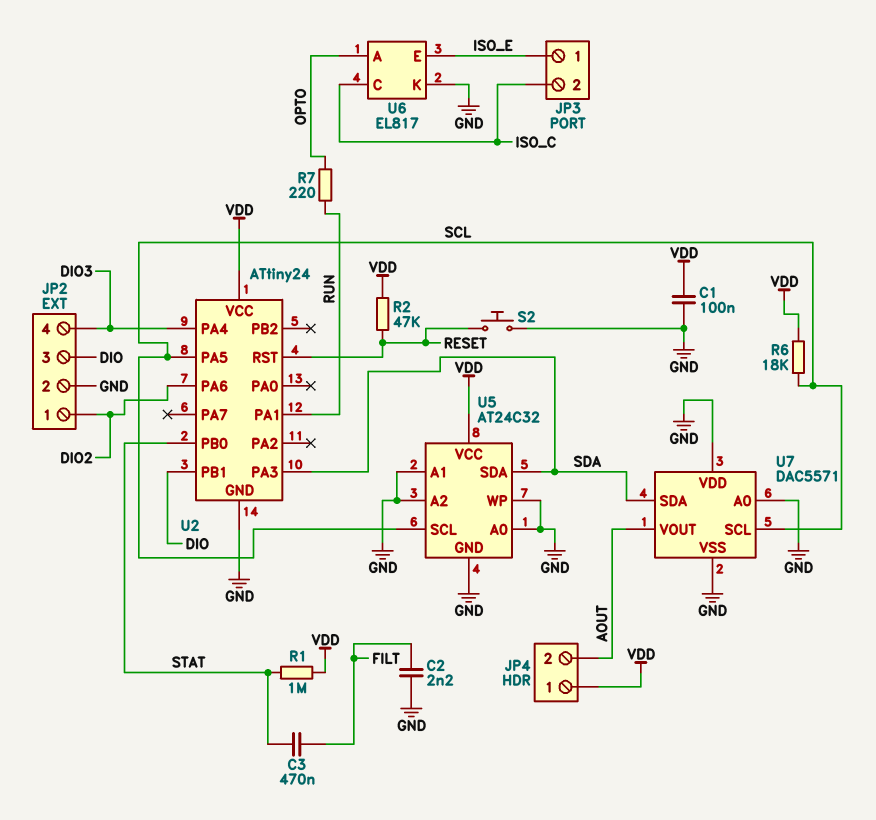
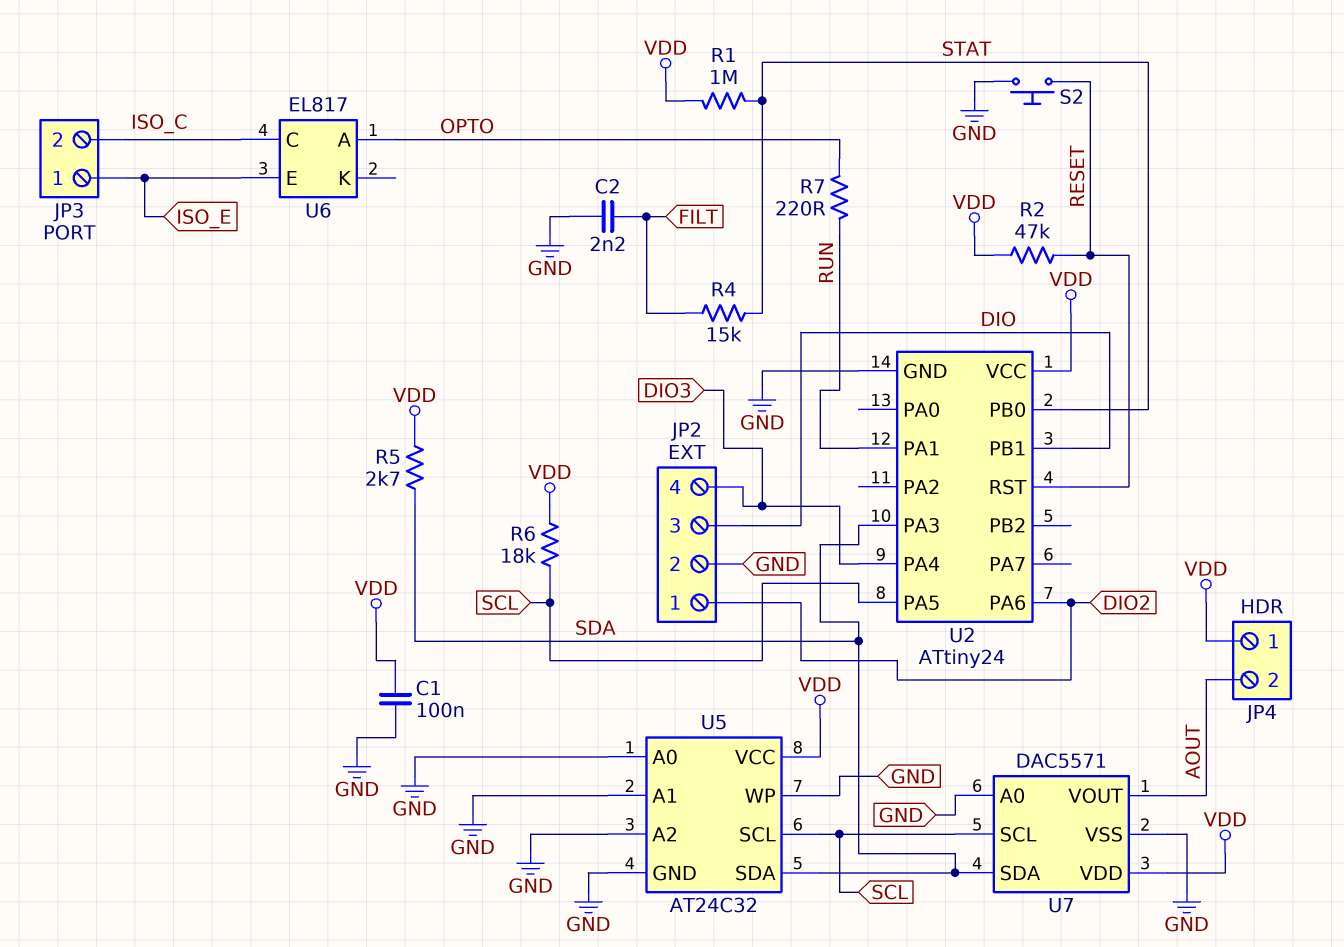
C3: 470nF (FILT, STAT) -> none
R4: none -> 15k (FILT, STAT)
R5: none -> 2.7k (SDA, VDD)
U6 pin K: GND -> none
U7 pin VDD: GND -> VDD

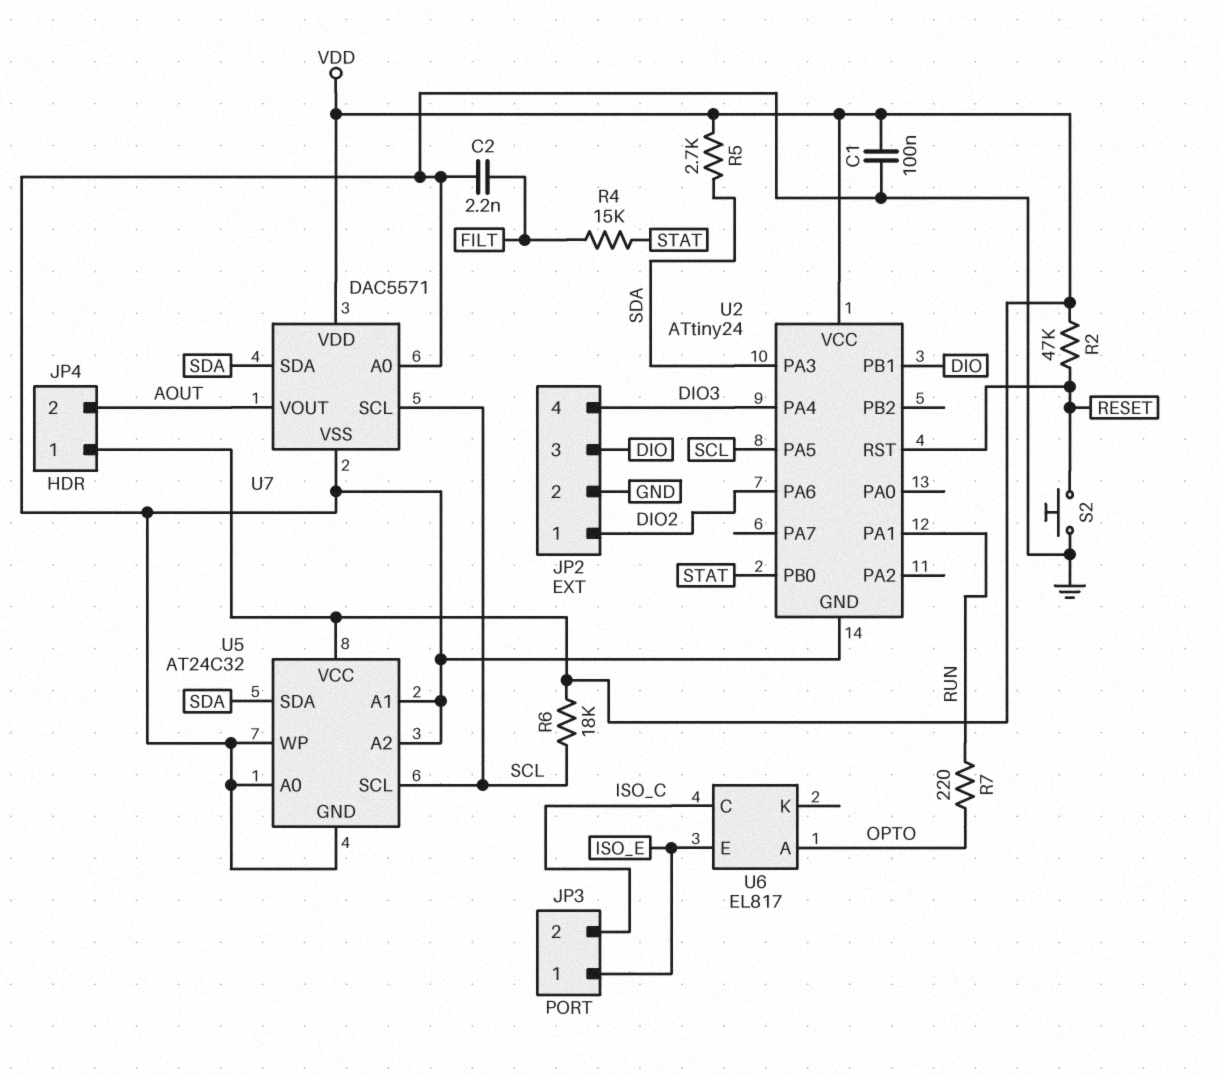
R1: 1M (STAT, VDD) -> none

